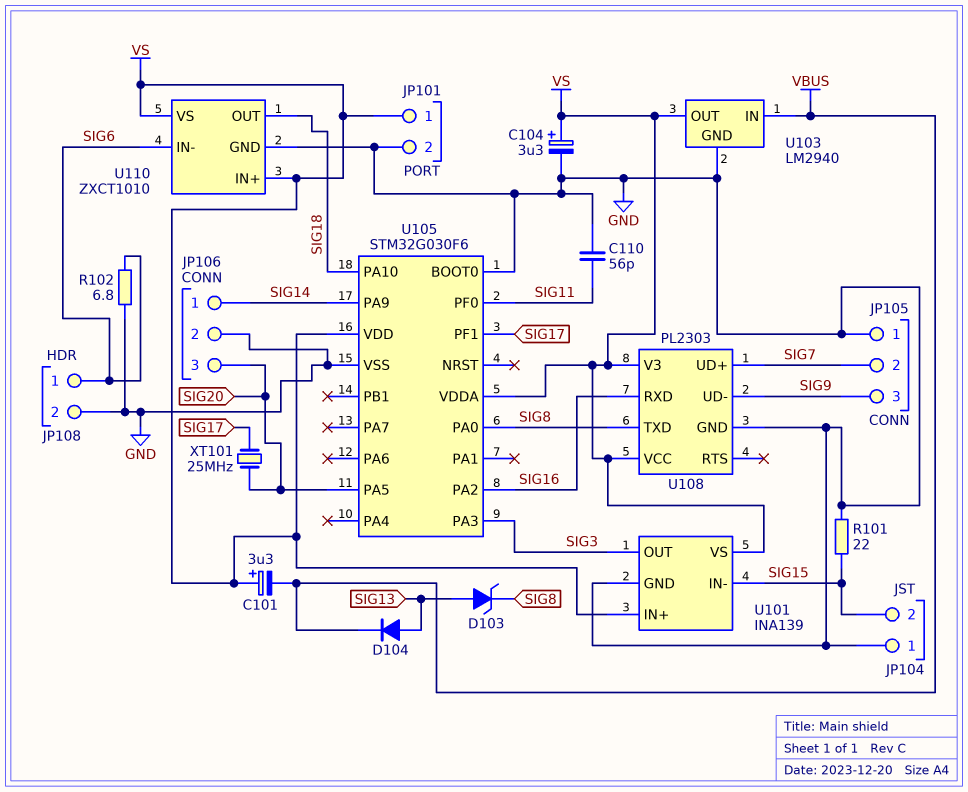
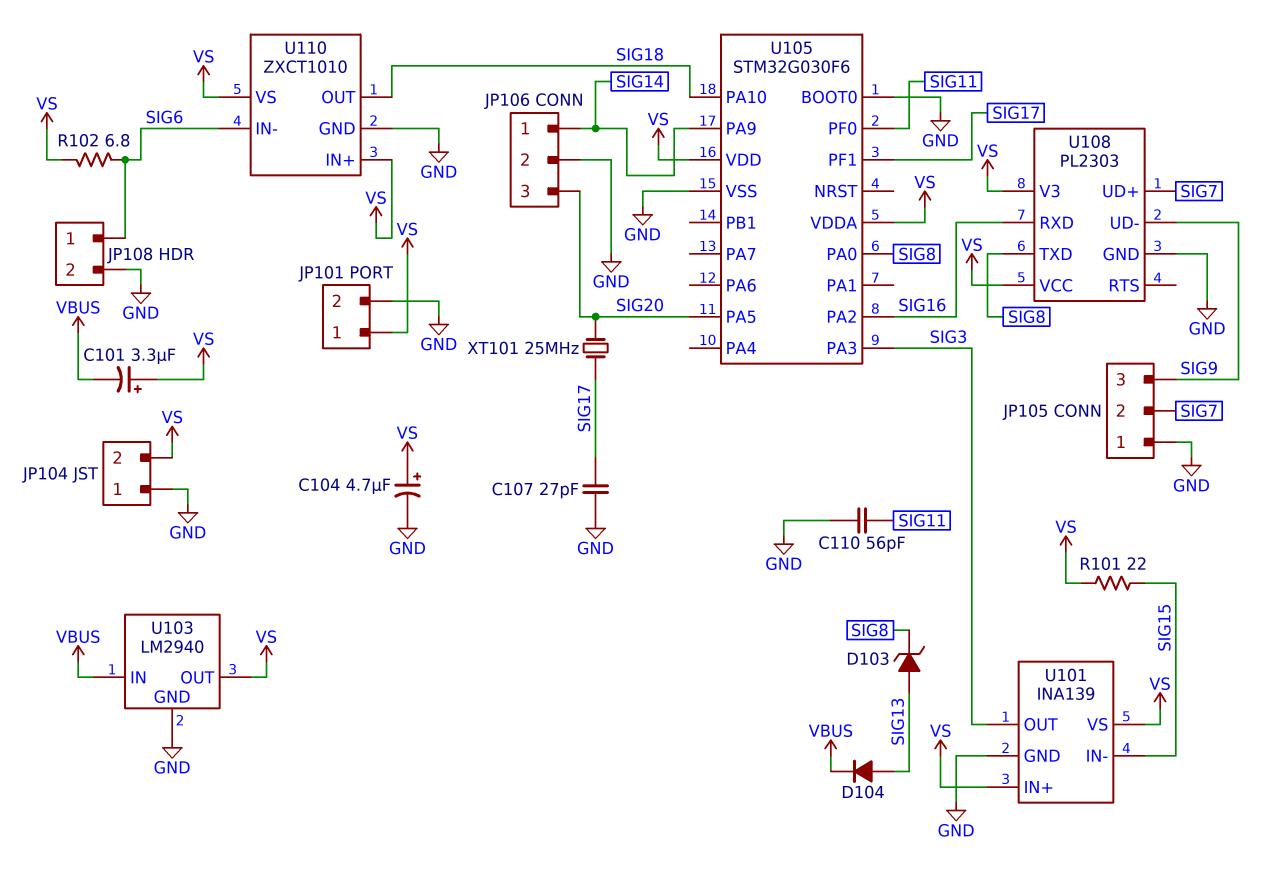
C104: 3.3uF (plus VS, minus GND) -> 4.7uF (plus VS, minus GND)
C107: none -> 27pF (GND, SIG17)
JP104 pin 2: SIG15 -> VS
R101: 22 (GND, SIG15) -> 22 (SIG15, VS)
R102: 6.8 (GND, SIG6) -> 6.8 (SIG6, VS)

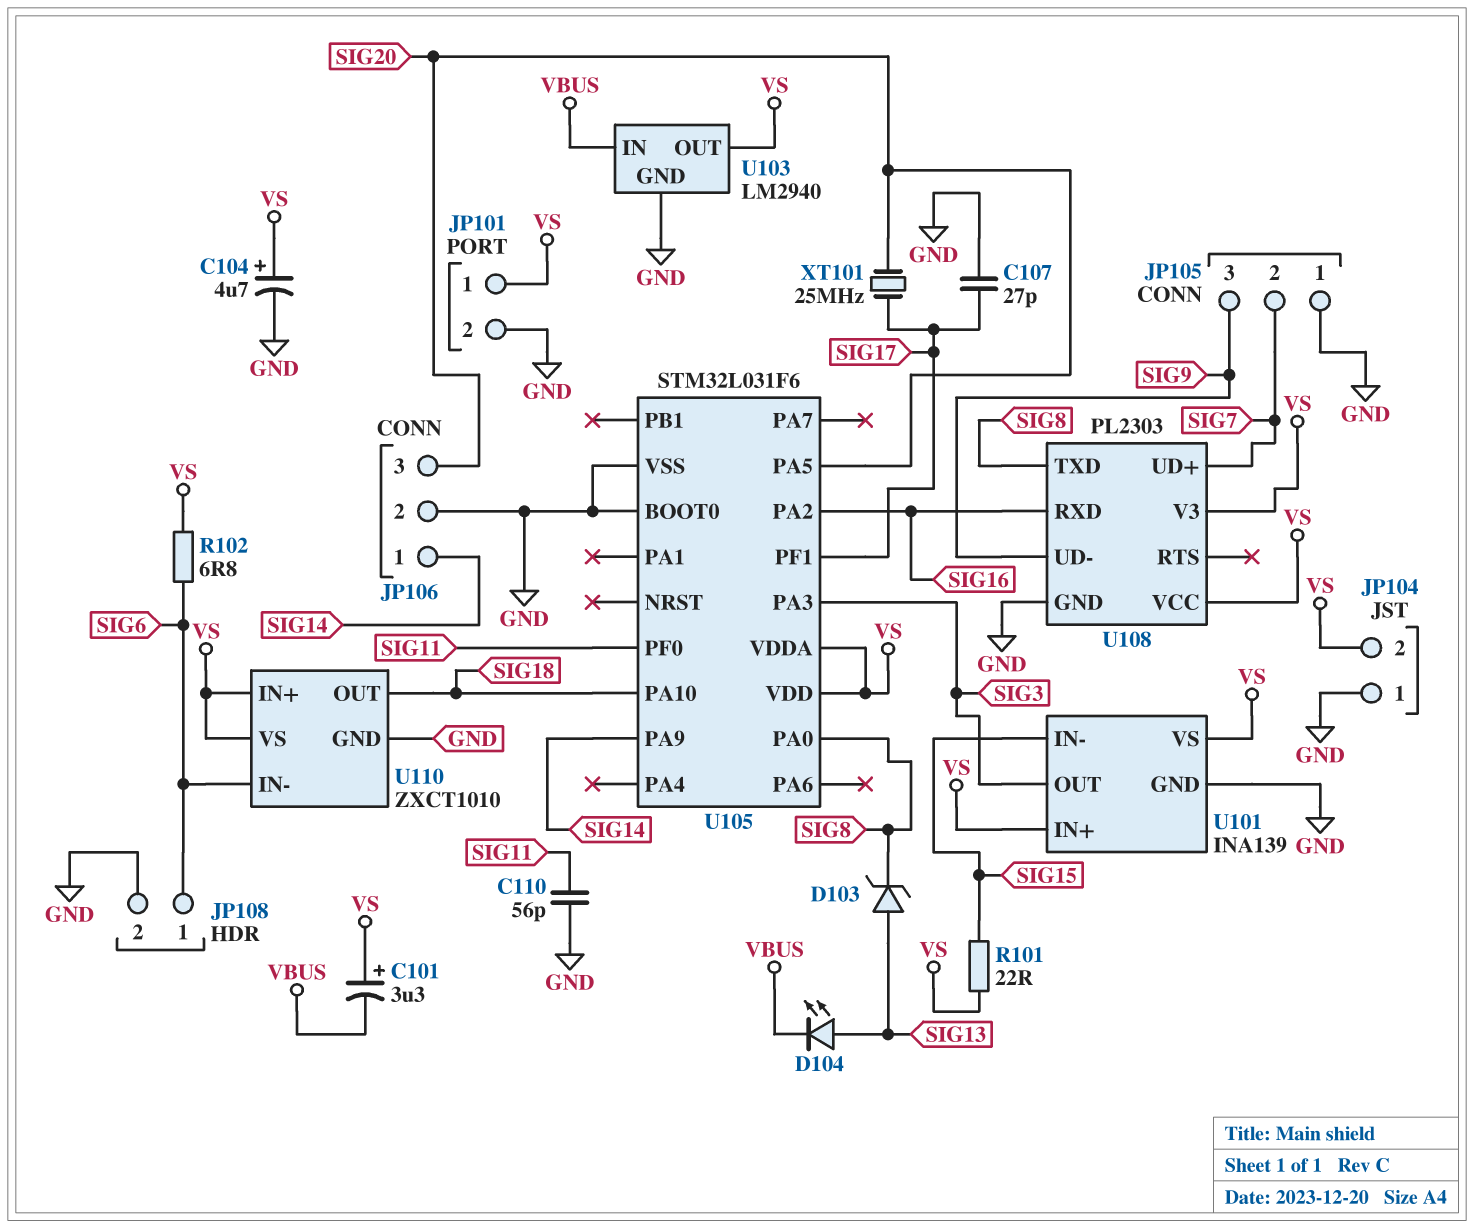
D104: diode (A SIG13, K VBUS) -> LED (A SIG13, K VBUS)
U105: STM32G030F6 -> STM32L031F6

